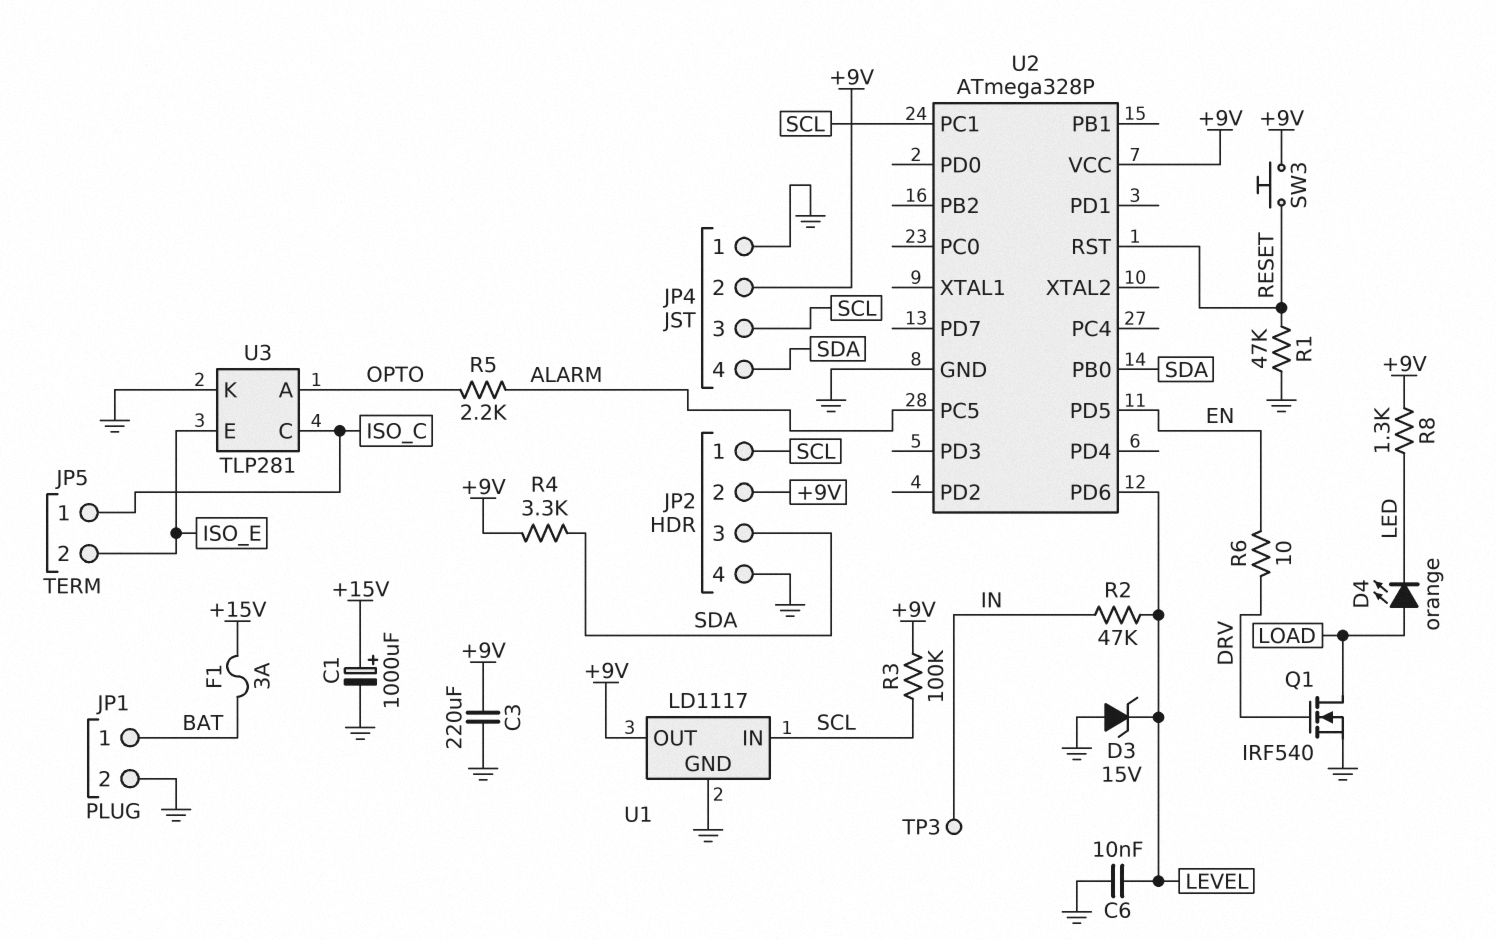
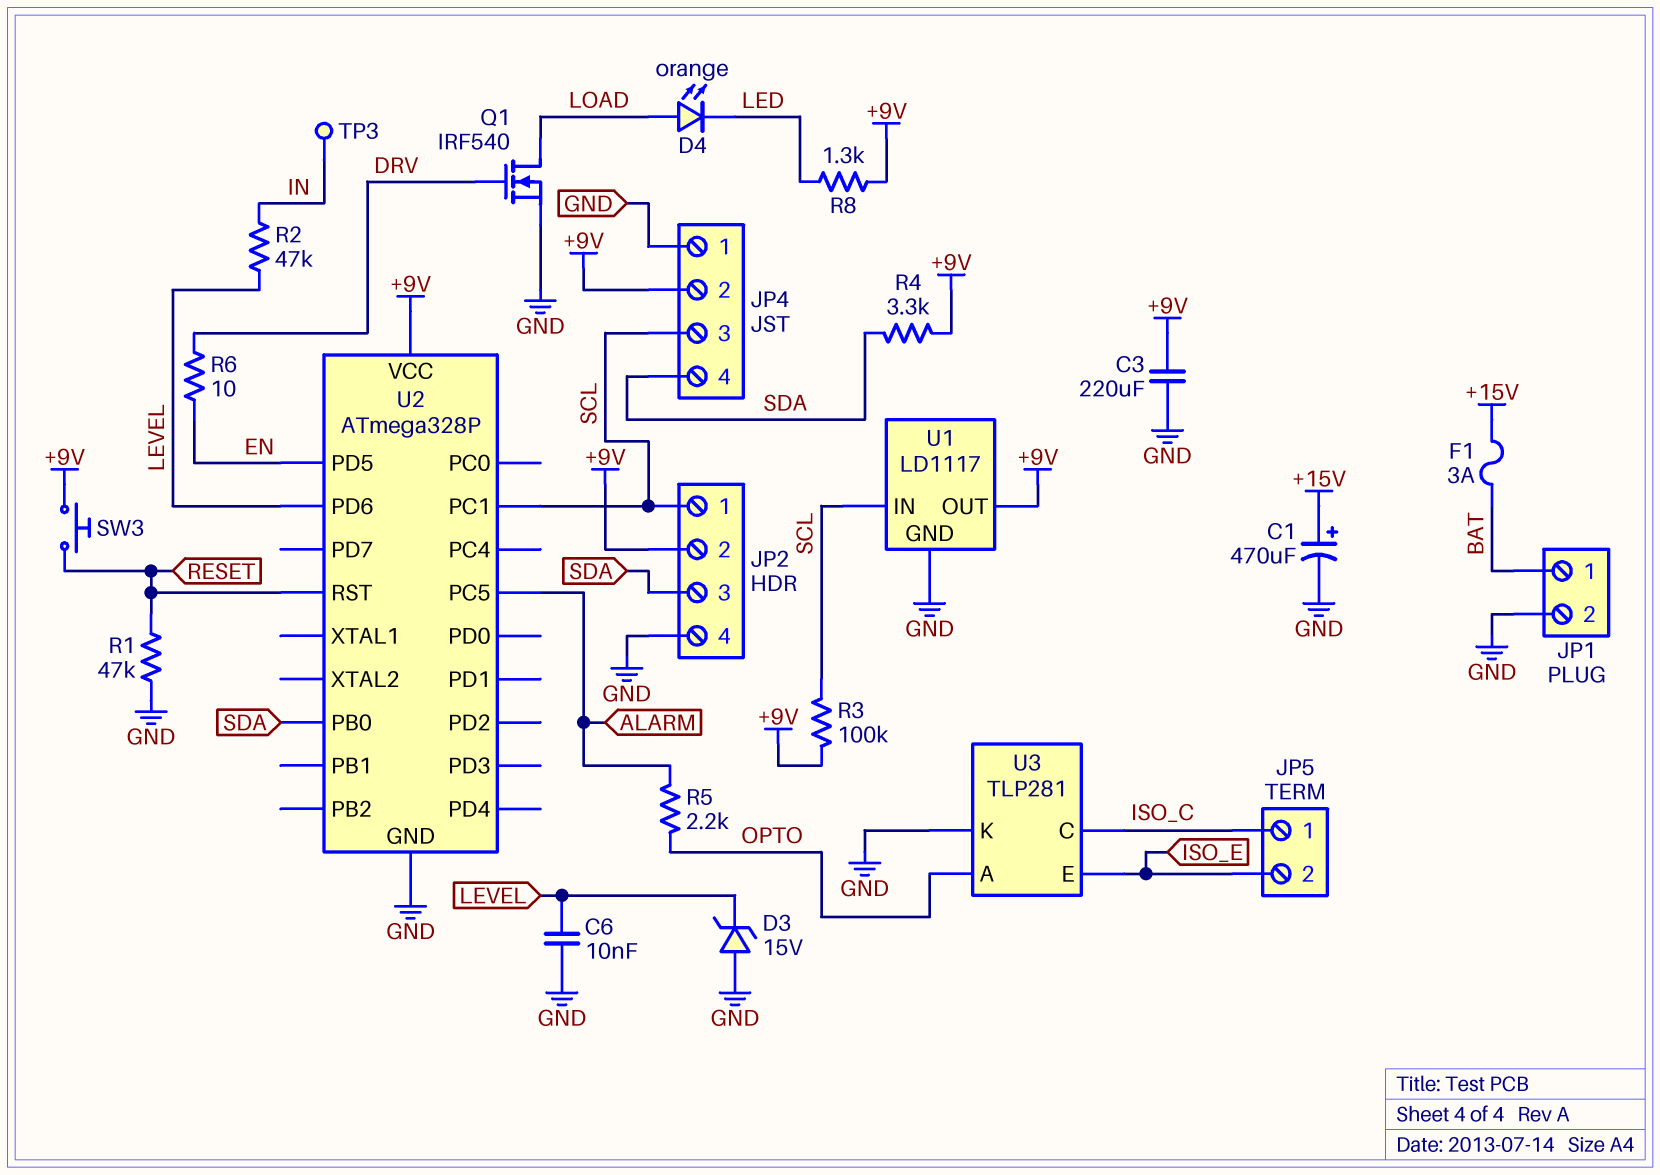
C1: 1000uF (plus +15V, minus GND) -> 470uF (plus +15V, minus GND)

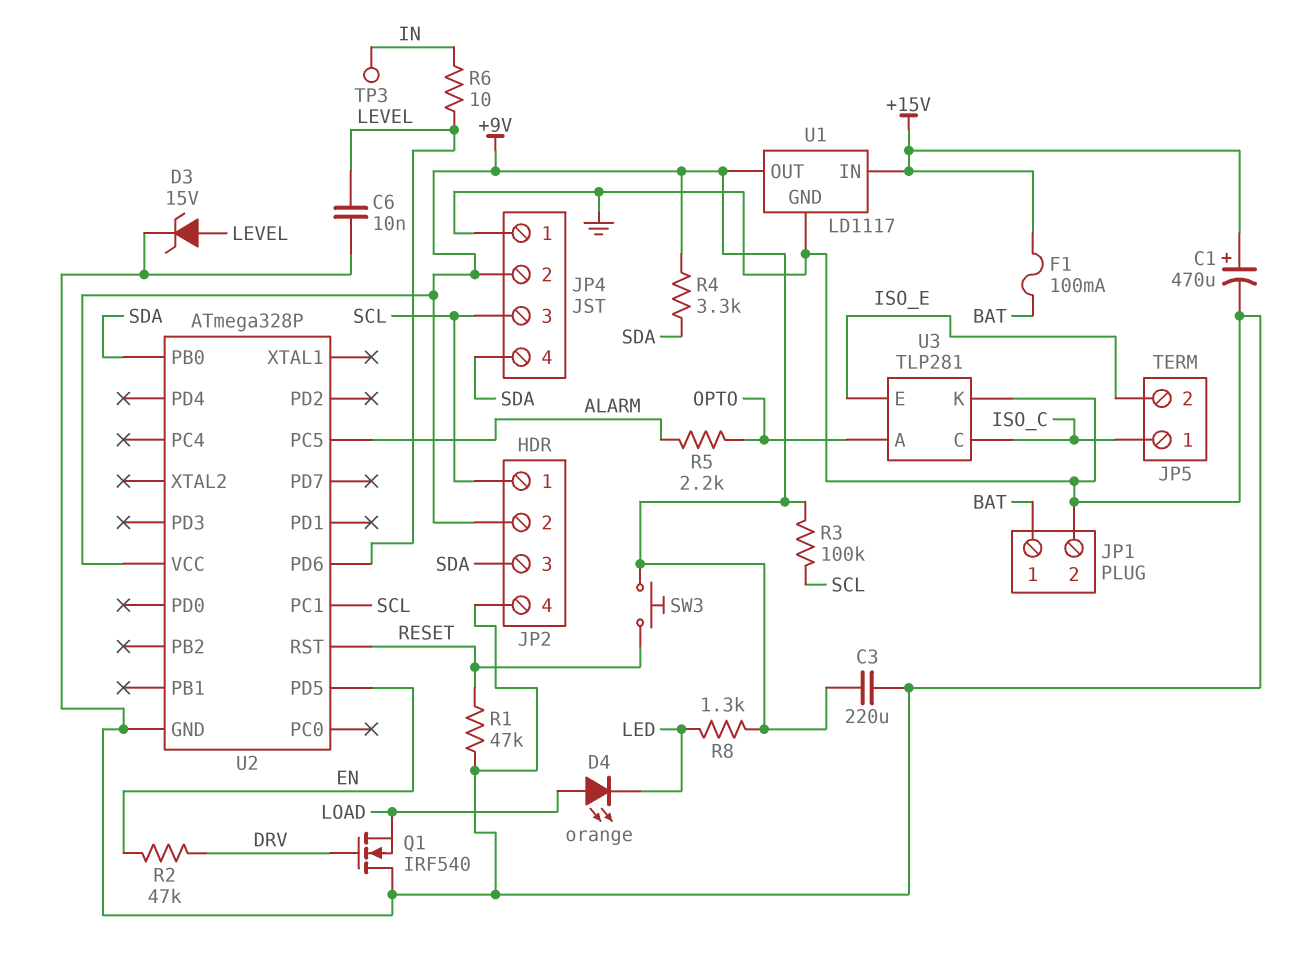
D3: zener 15V (A GND, K LEVEL) -> zener 15V (A LEVEL, K GND)
F1: 3A (+15V, BAT) -> 100mA (+15V, BAT)
Q1: NMOS IRF540 (G DRV, D LOAD, S GND) -> NMOS IRF540 (G DRV, D GND, S LOAD)
R2: 47k (IN, LEVEL) -> 47k (DRV, EN)
R6: 10 (DRV, EN) -> 10 (IN, LEVEL)
U1 pin IN: SCL -> +15V

